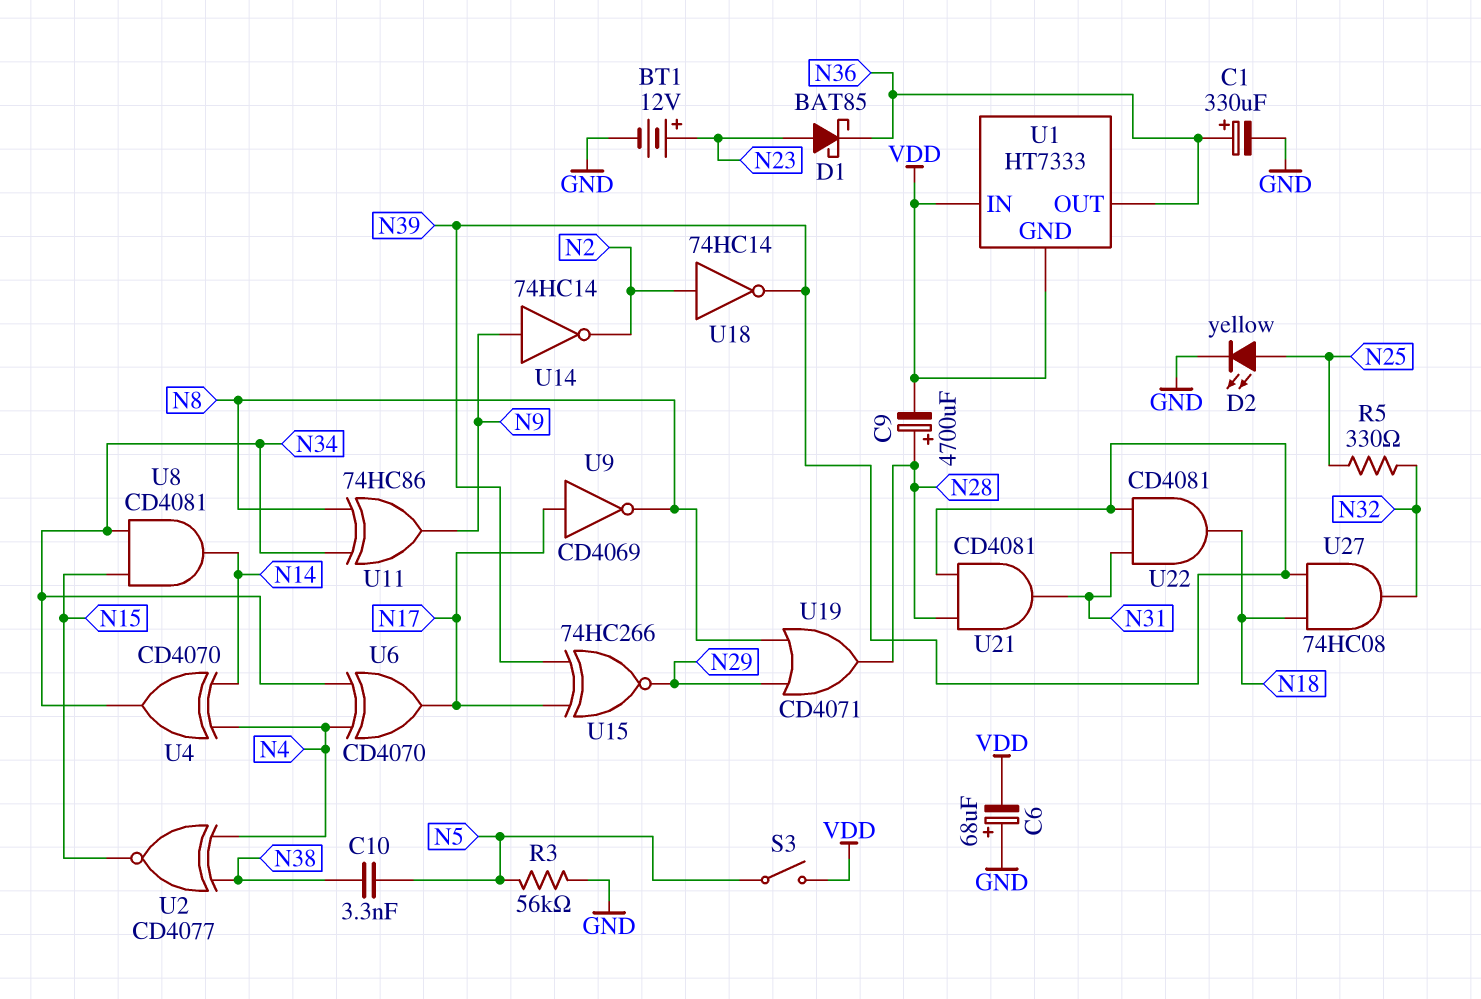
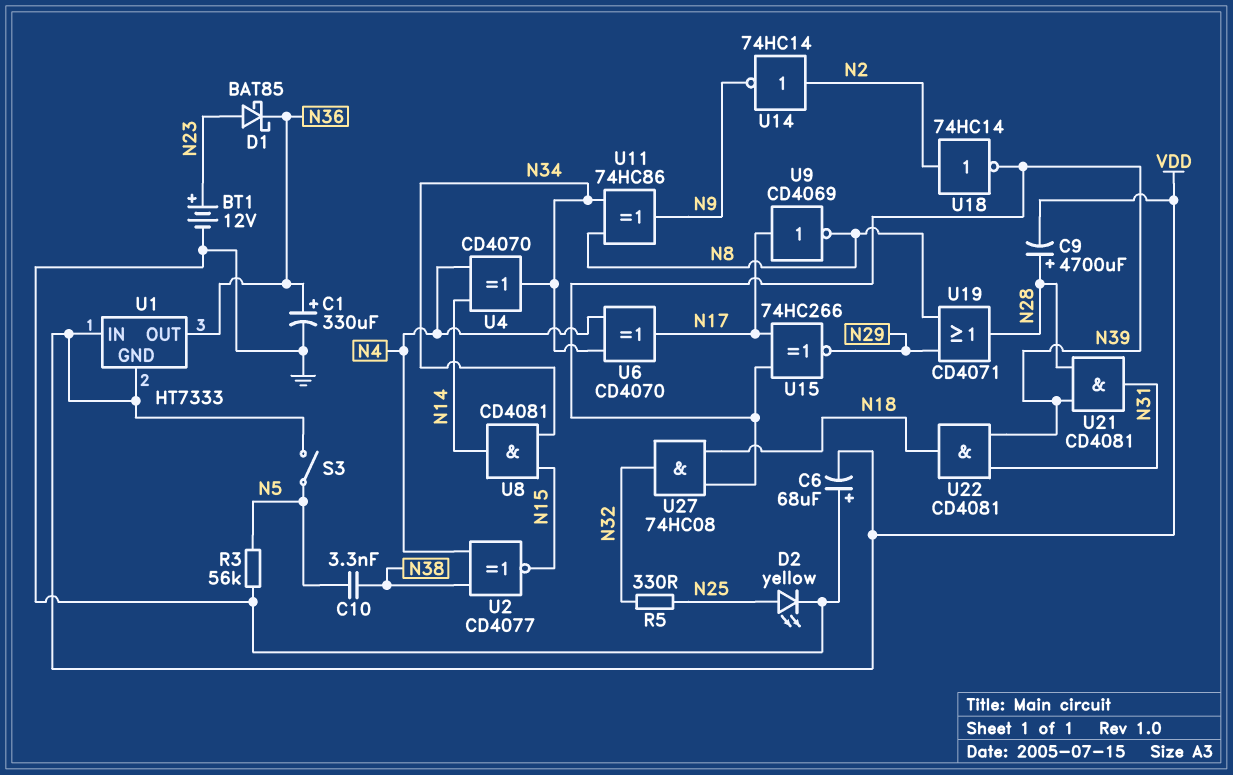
U14: NOT 74HC14 (in N9, out N2) -> NOT 74HC14 (in N2, out N9)

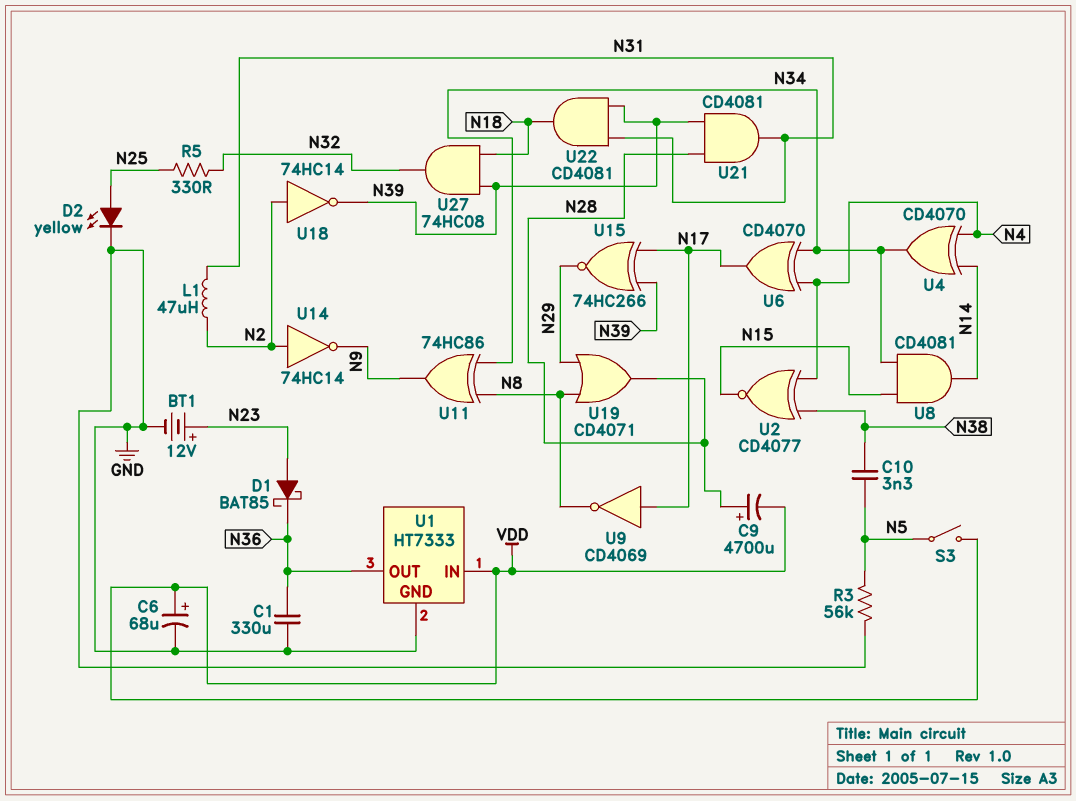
C1: 330uF (plus N36, minus GND) -> 330uF (GND, N36)
C6: 68uF (plus GND, minus VDD) -> 68uF (plus VDD, minus GND)
L1: none -> 47uH (N2, N31)
U1 pin GND: VDD -> GND

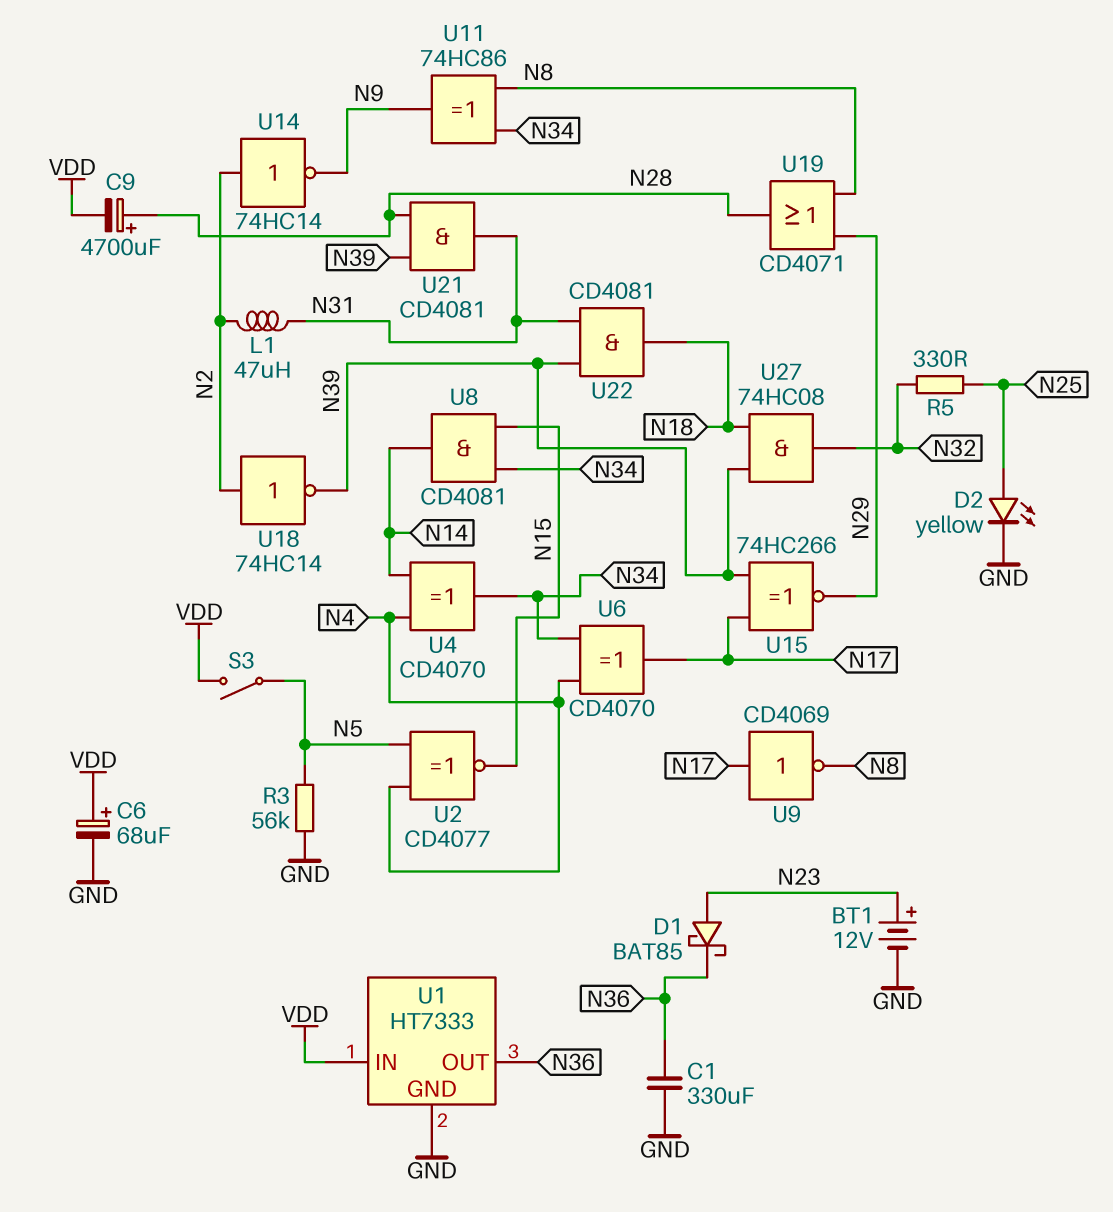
C10: 3.3nF (N5, N38) -> none
U2: XNOR CD4077 (in N4, in N38, out N15) -> XNOR CD4077 (in N4, in N5, out N15)

